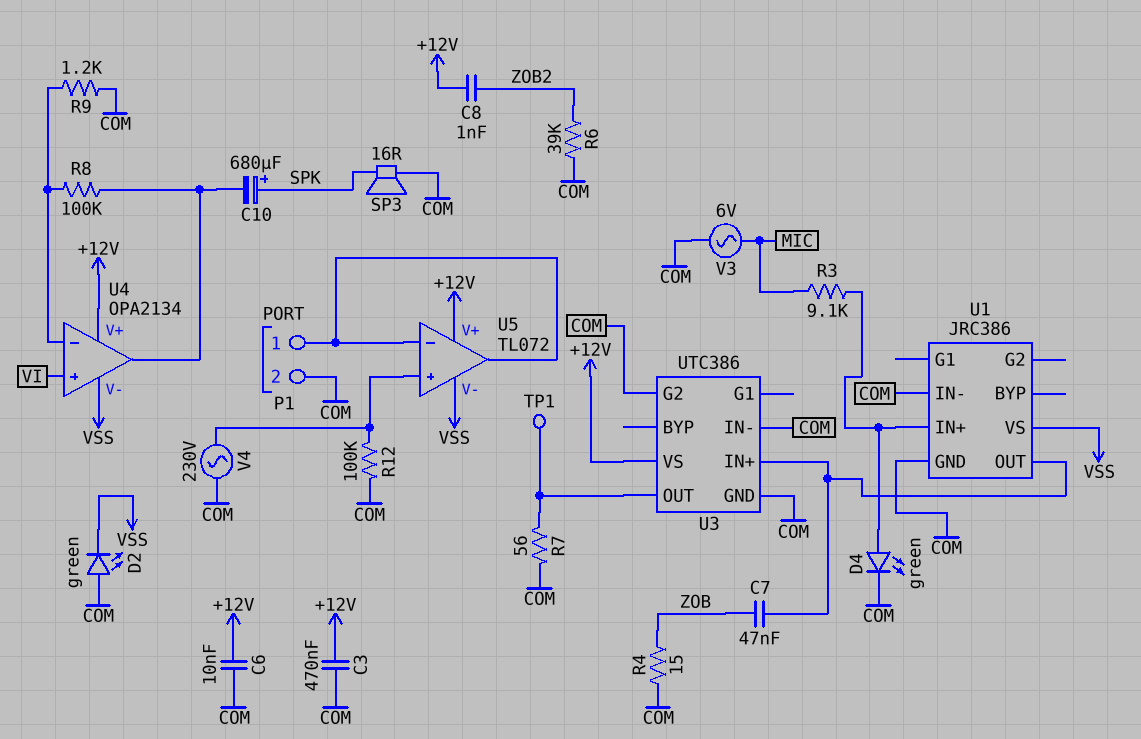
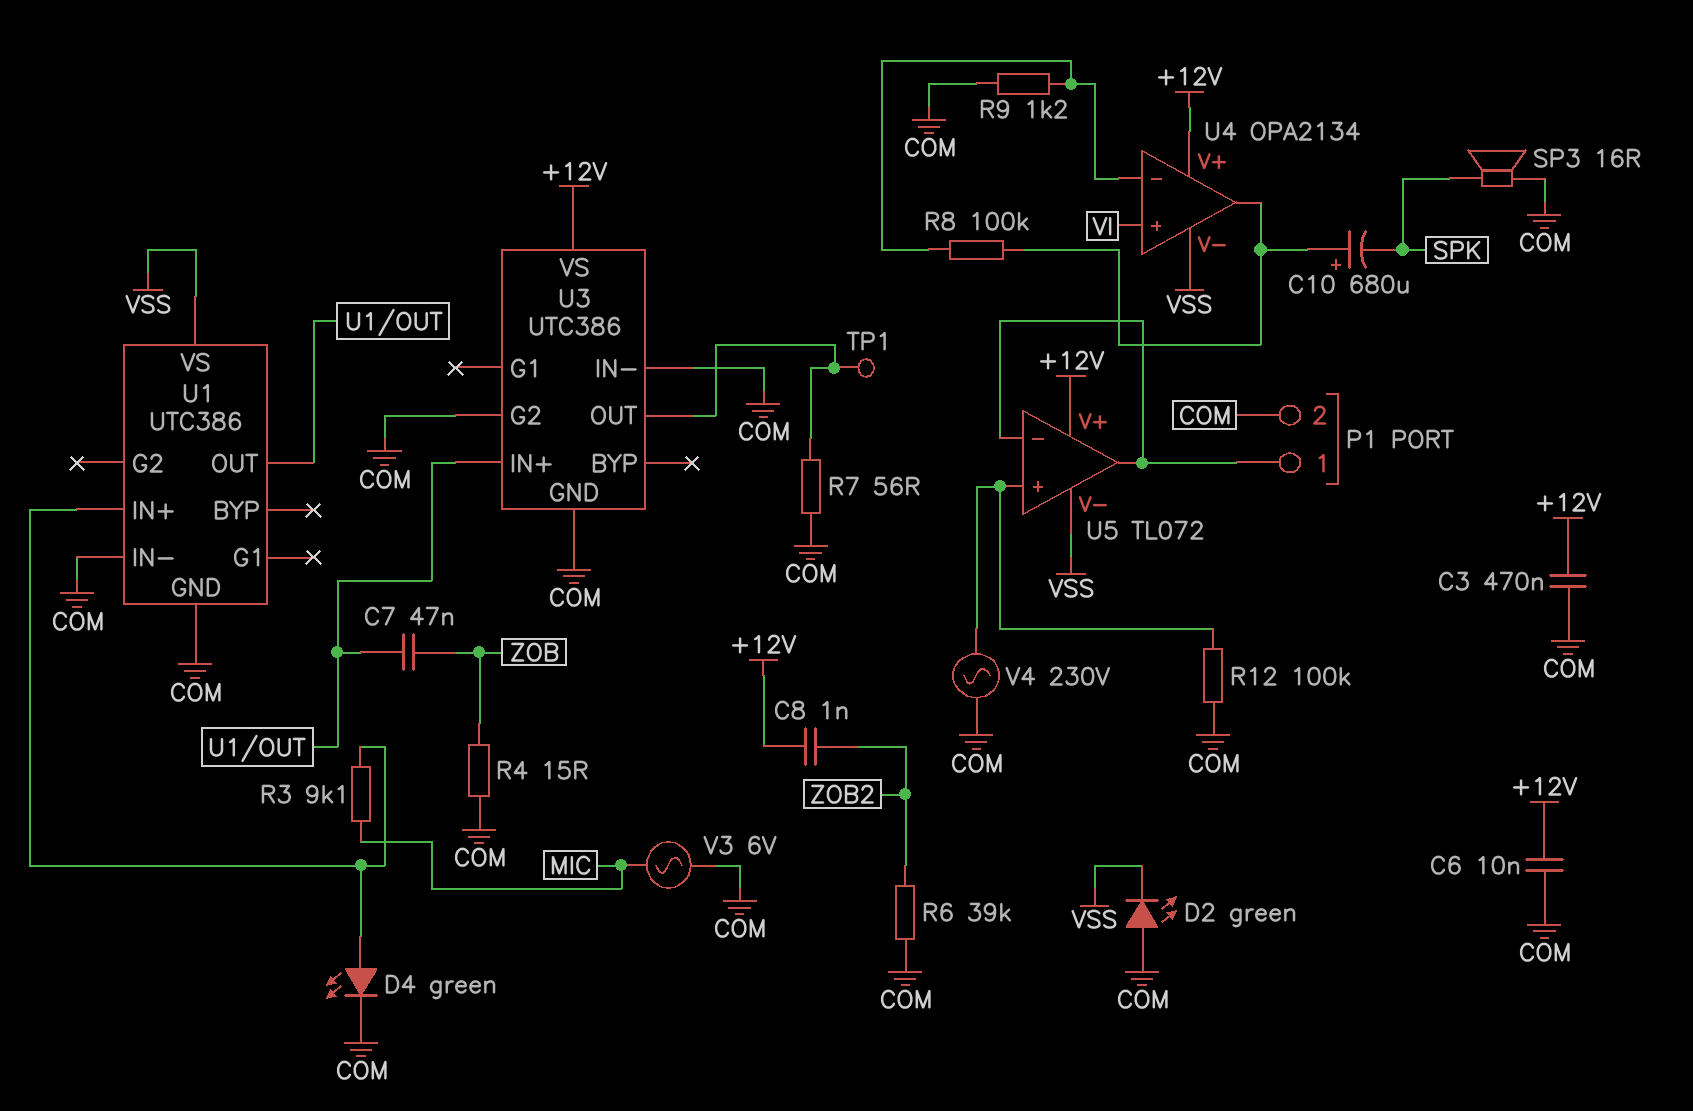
C10: 680uF (plus SPK, minus U4/out) -> 680uF (plus U4/out, minus SPK)
U1: JRC386 -> UTC386

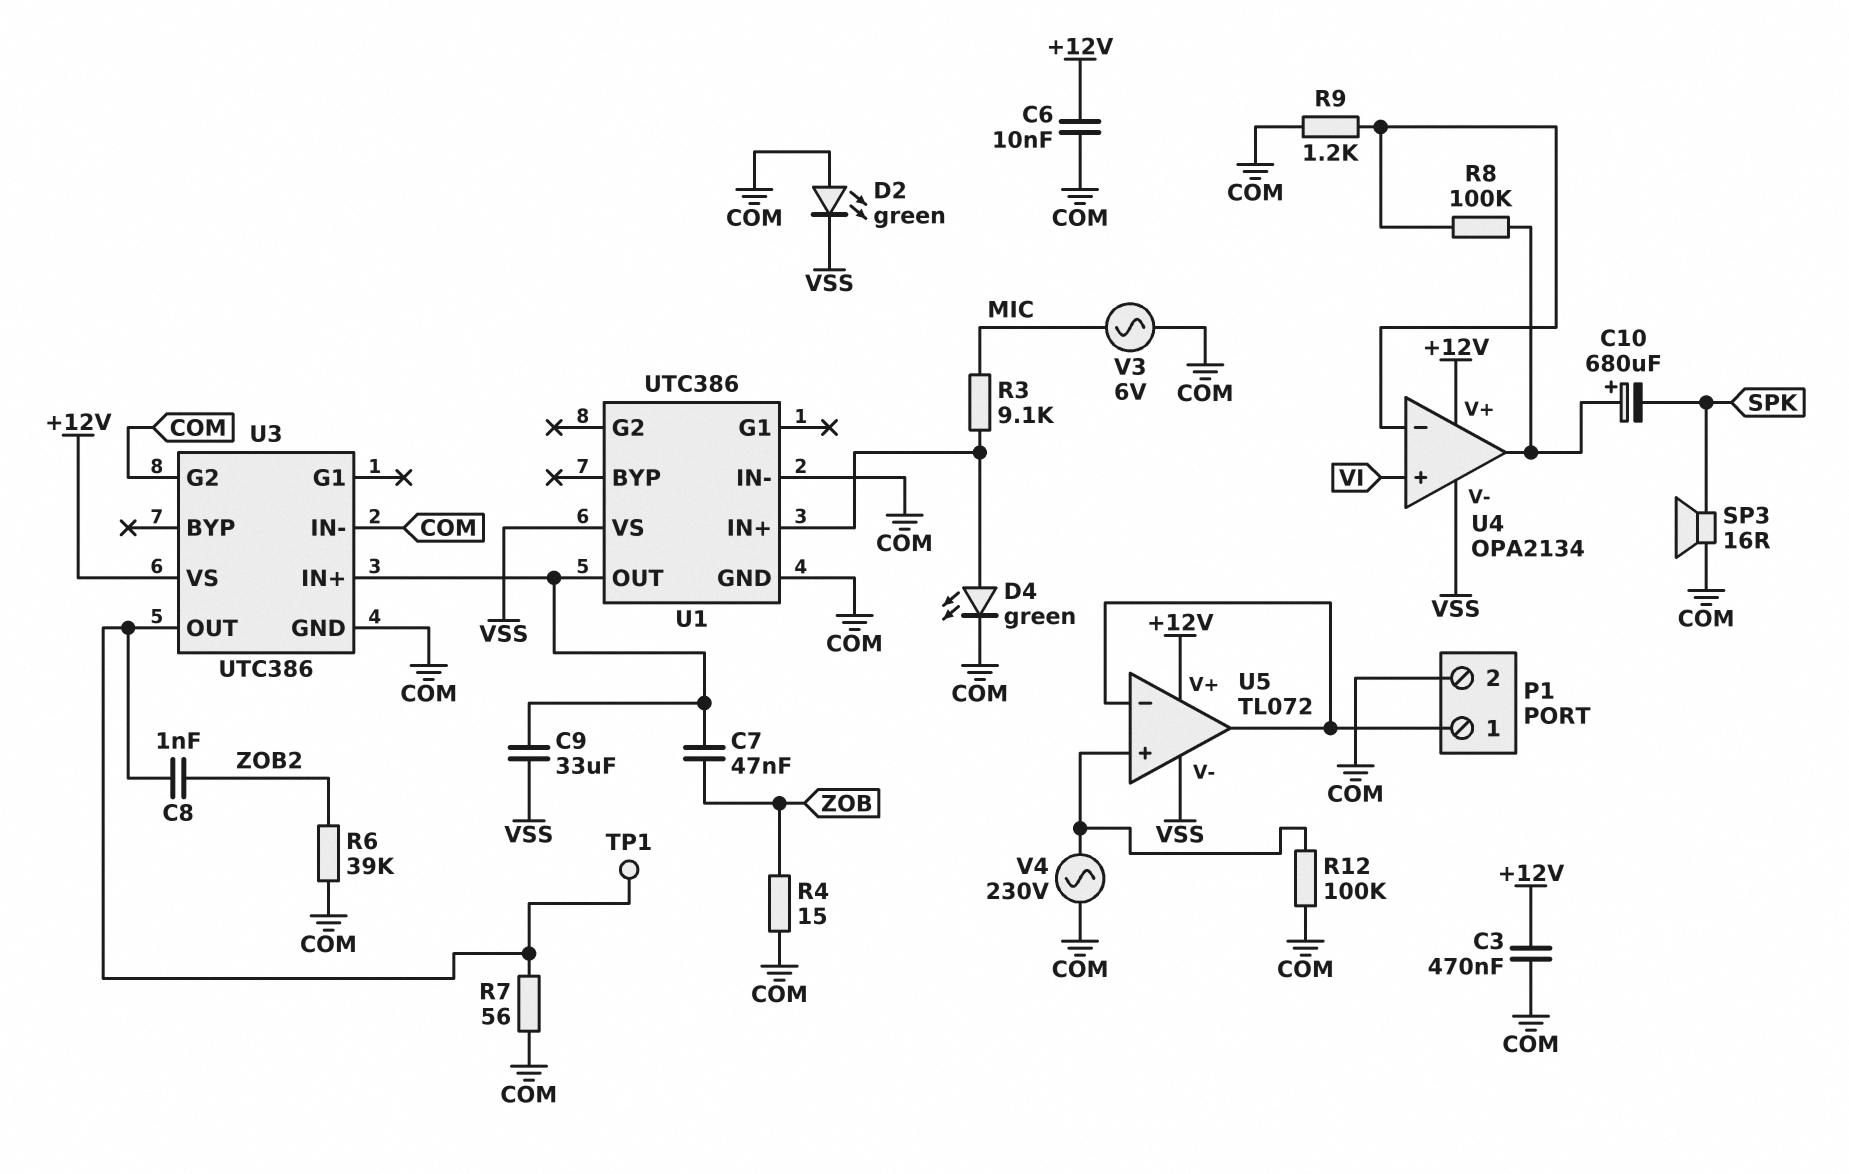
C8: 1nF (+12V, ZOB2) -> 1nF (U3/OUT, ZOB2)
C9: none -> 33uF (U1/OUT, VSS)

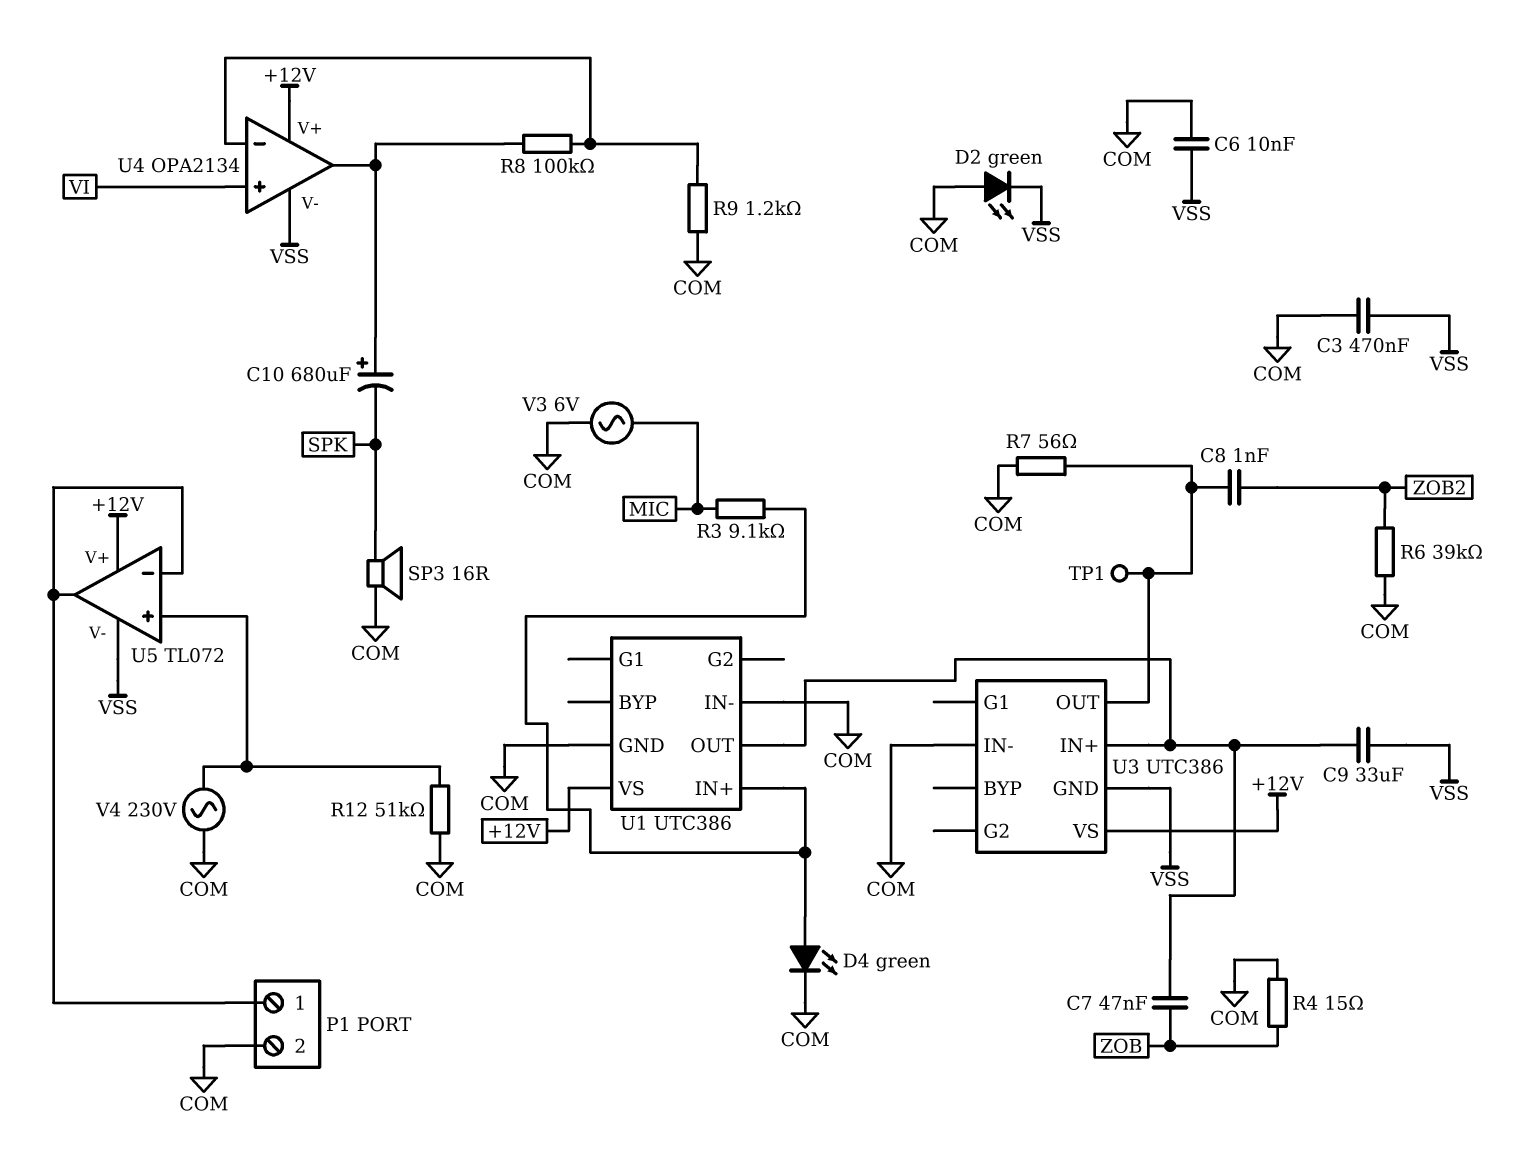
C3: 470nF (+12V, COM) -> 470nF (COM, VSS)
C6: 10nF (+12V, COM) -> 10nF (COM, VSS)
R12: 100k (COM, U5/in+) -> 51k (COM, U5/in+)
U1 pin VS: VSS -> +12V
U3 pin G2: COM -> none
U3 pin GND: COM -> VSS

